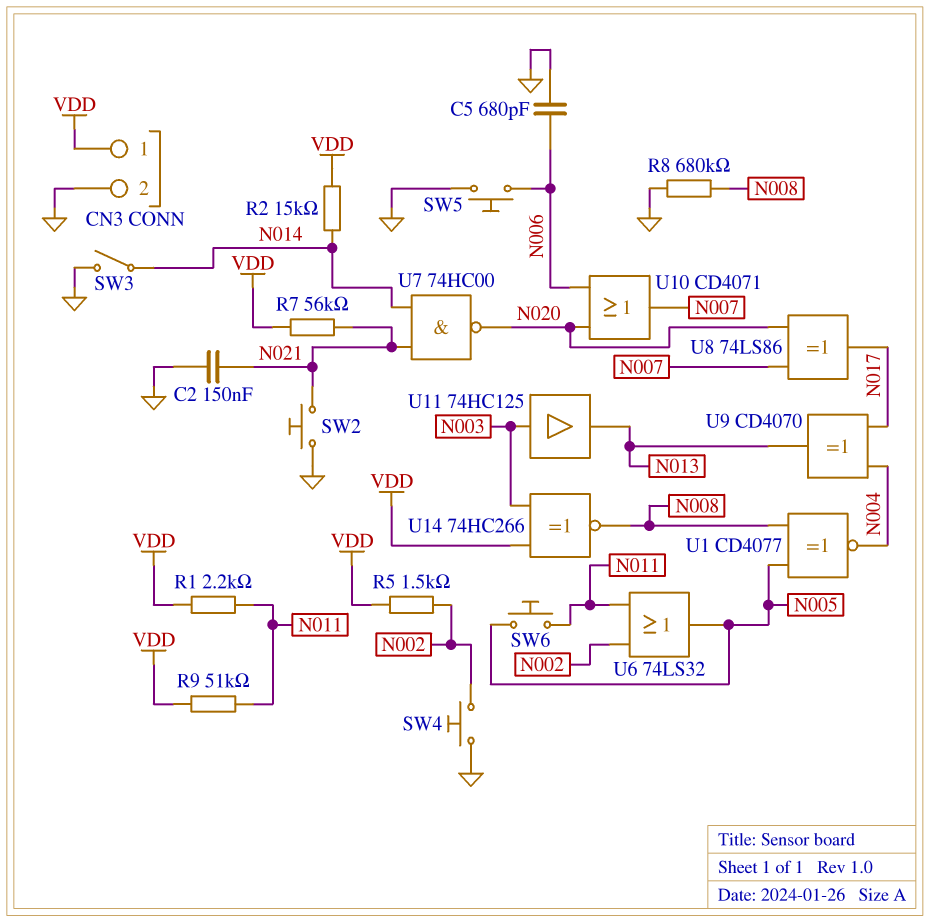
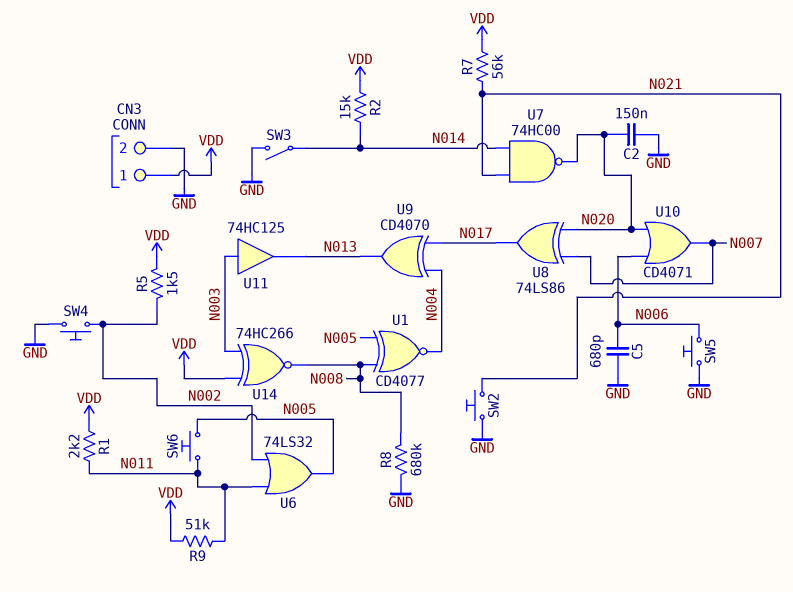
C2: 150nF (GND, N021) -> 150nF (GND, N020)

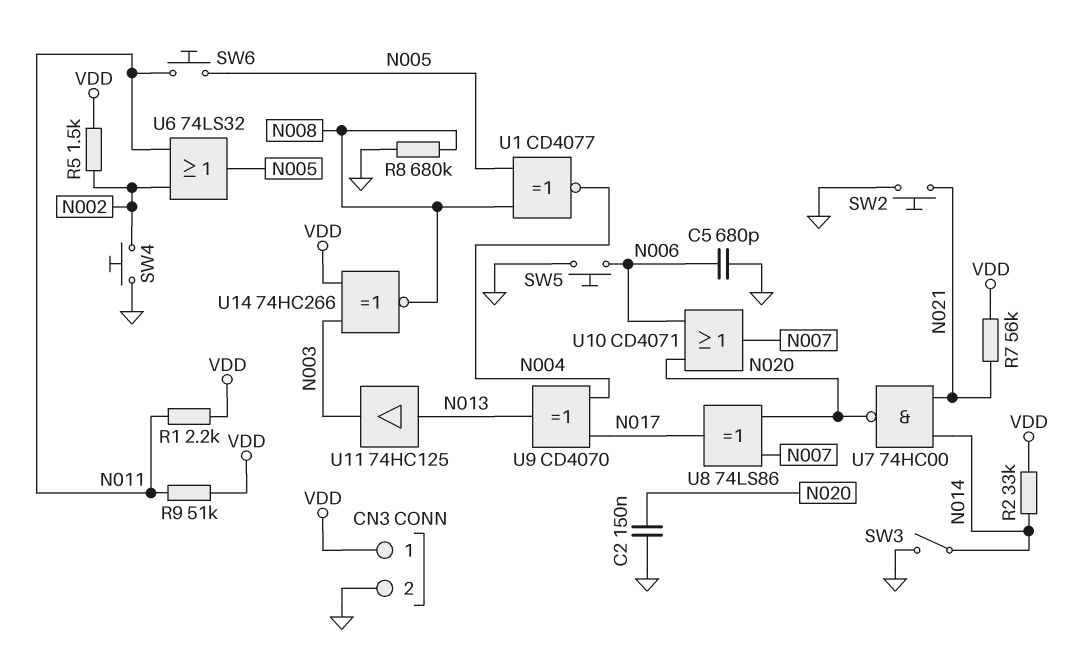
R2: 15k (N014, VDD) -> 33k (N014, VDD)
U11: buffer 74HC125 (in N003, out N013) -> buffer 74HC125 (in N013, out N003)

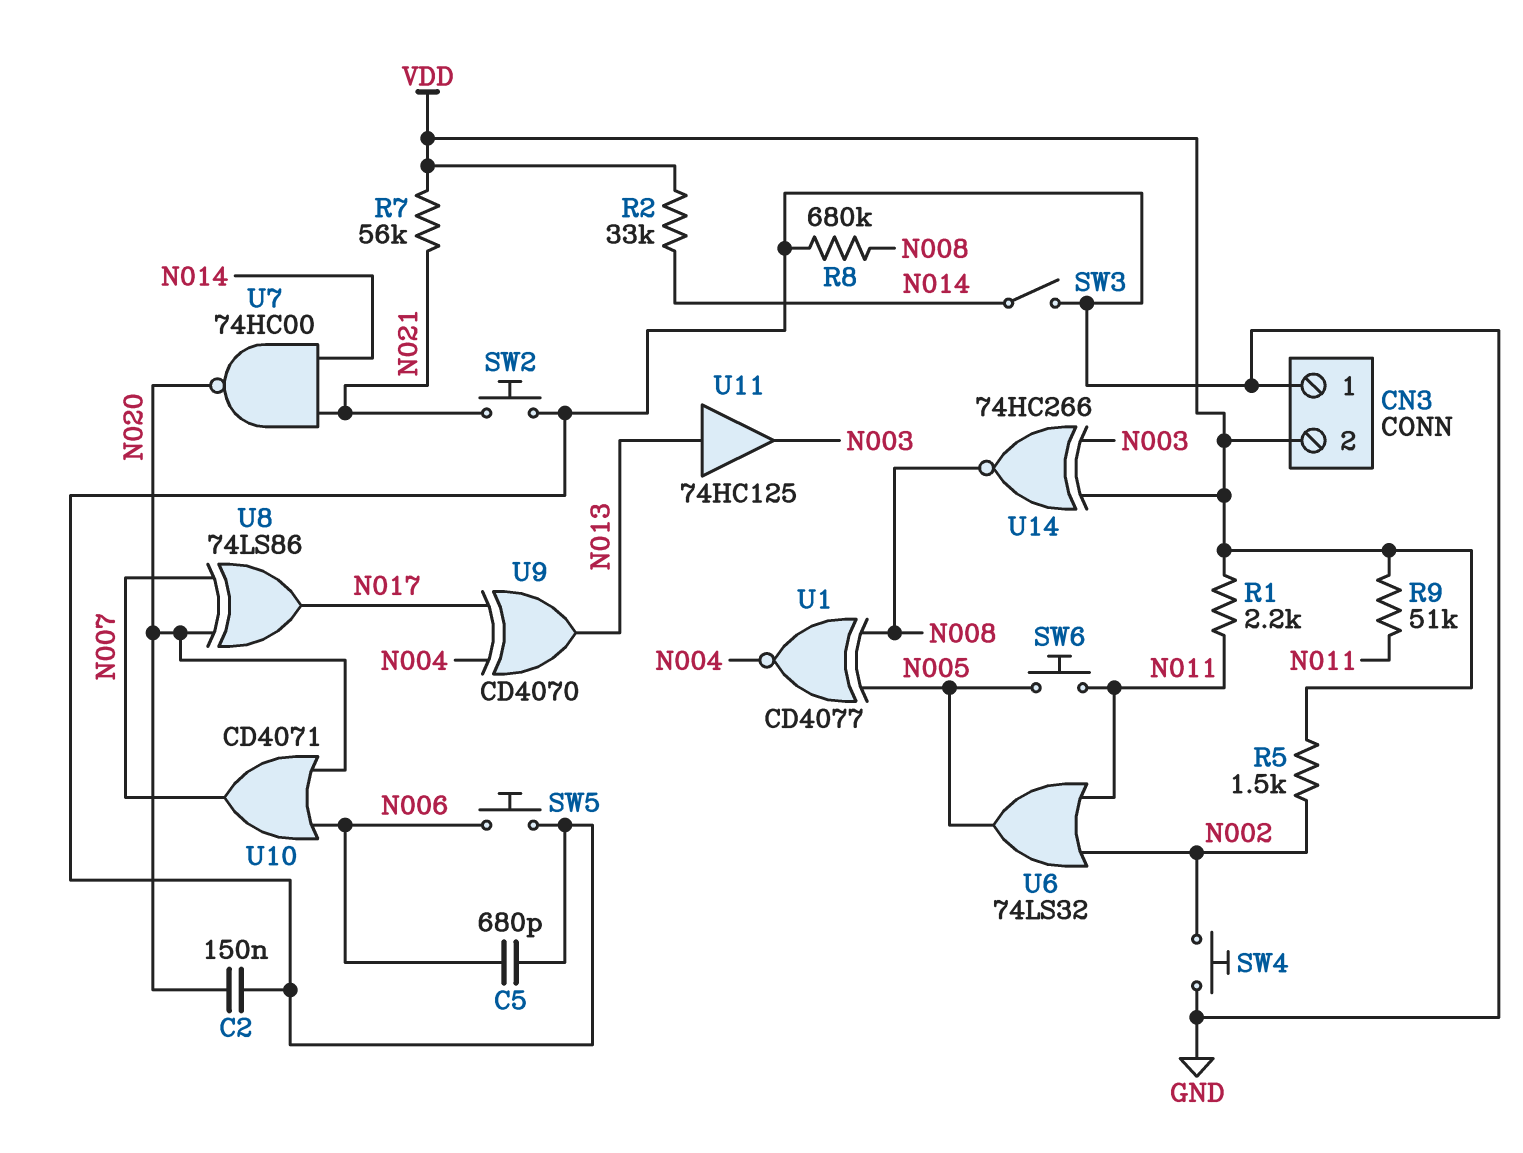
CN3 pin 1: VDD -> GND
CN3 pin 2: GND -> VDD

